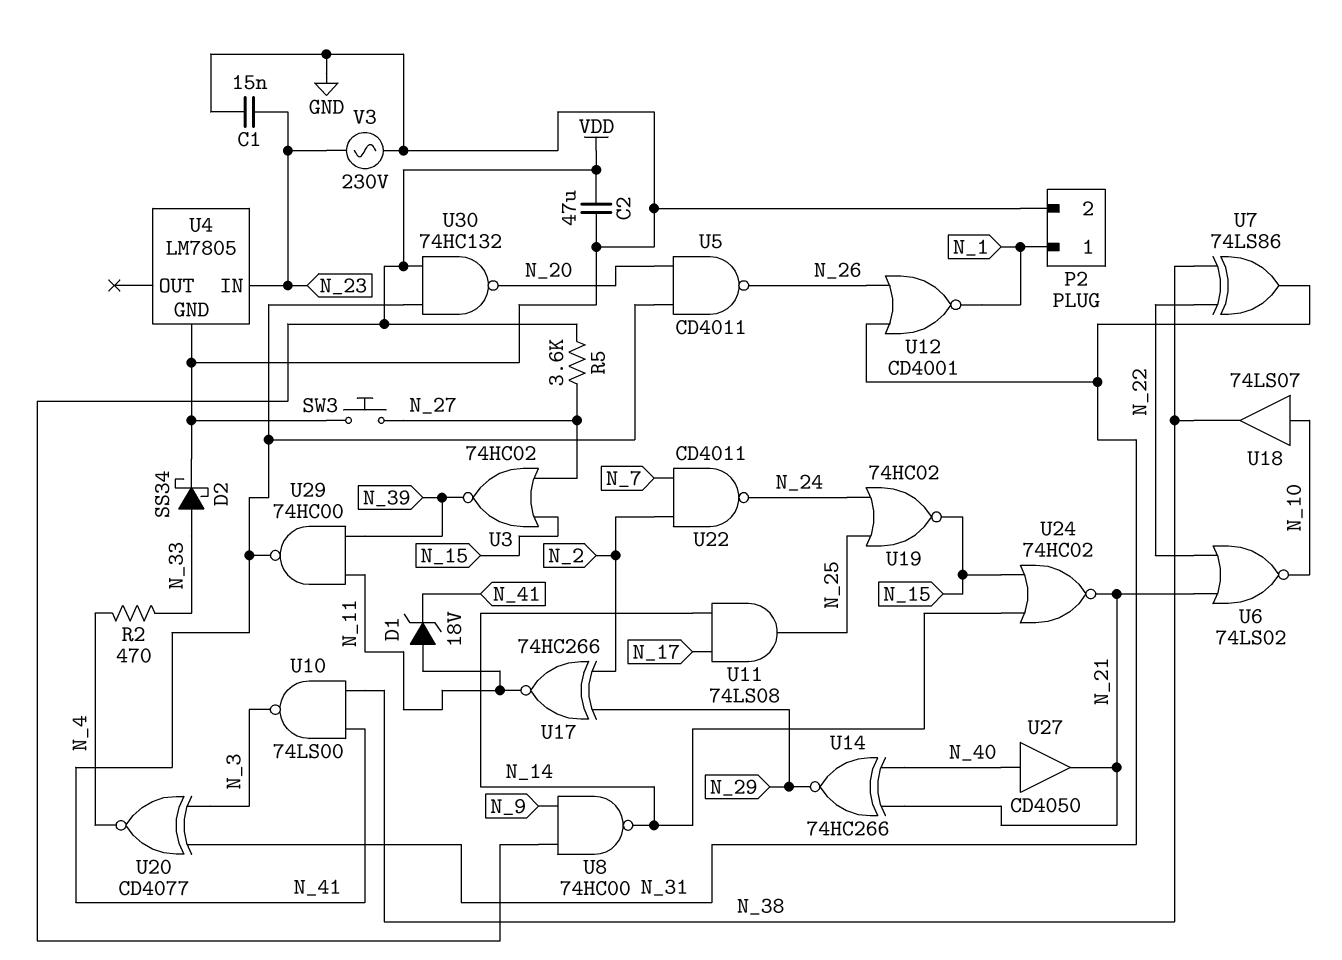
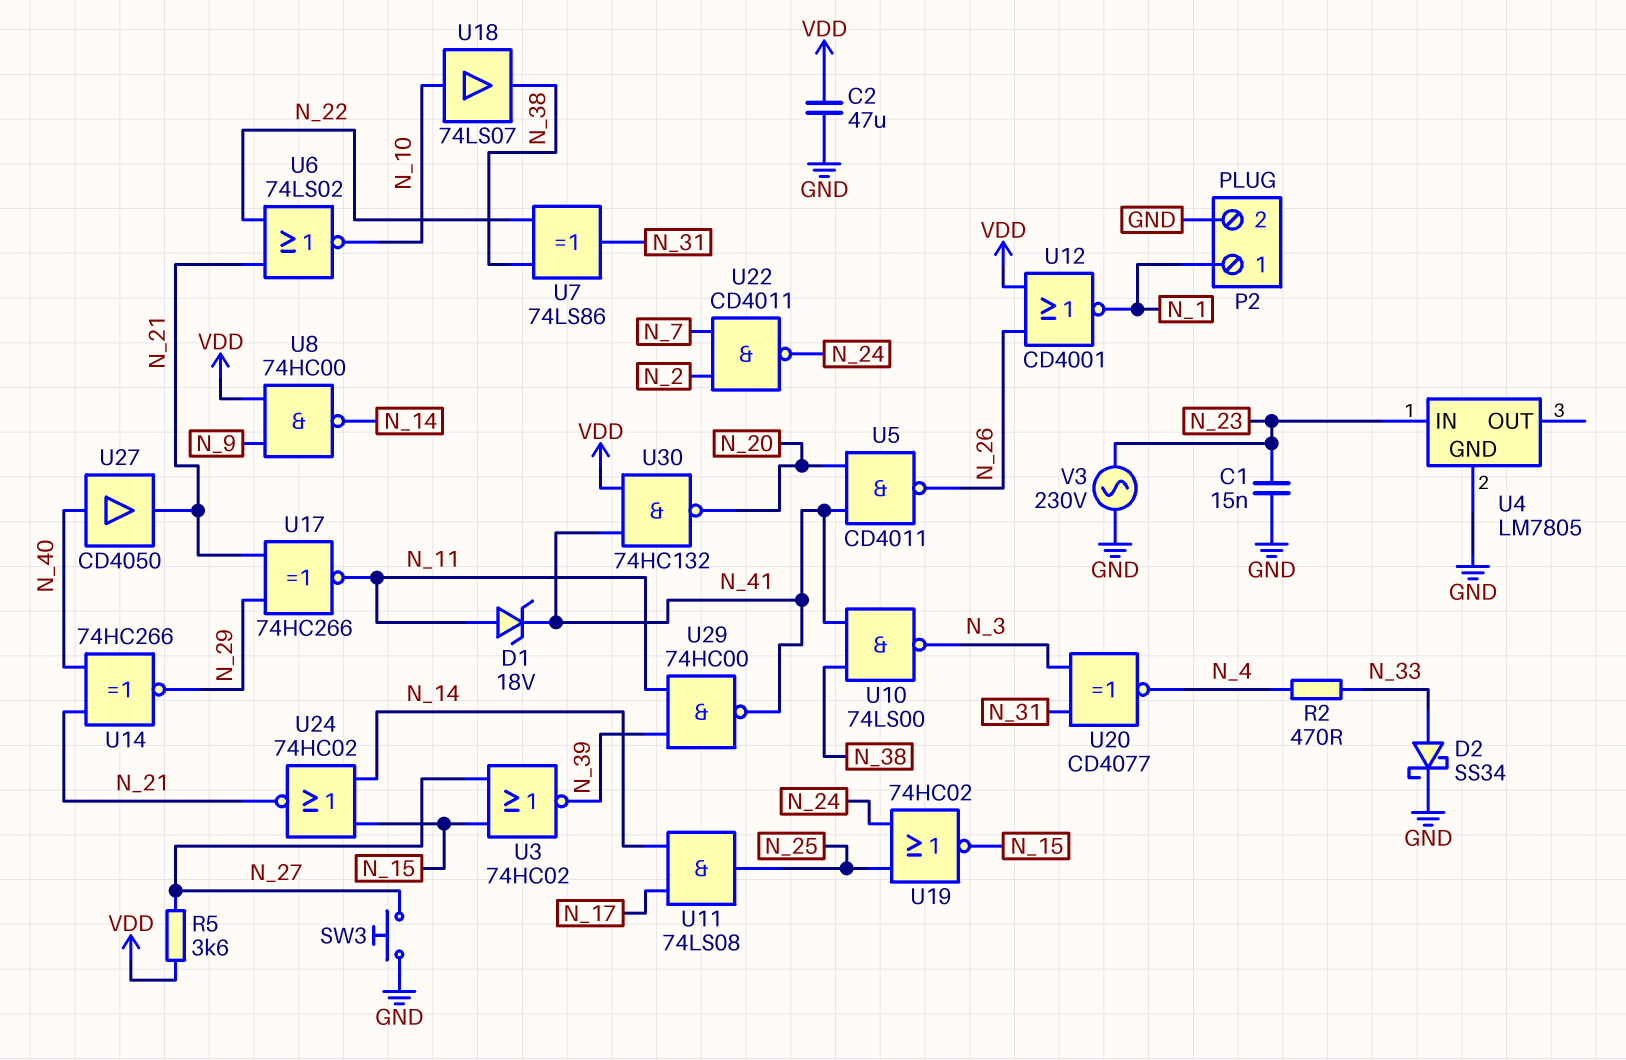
U12: NOR CD4001 (in N_26, in N_31, out N_1) -> NOR CD4001 (in N_26, in VDD, out N_1)
U17: XNOR 74HC266 (in N_2, in N_29, out N_11) -> XNOR 74HC266 (in N_21, in N_29, out N_11)

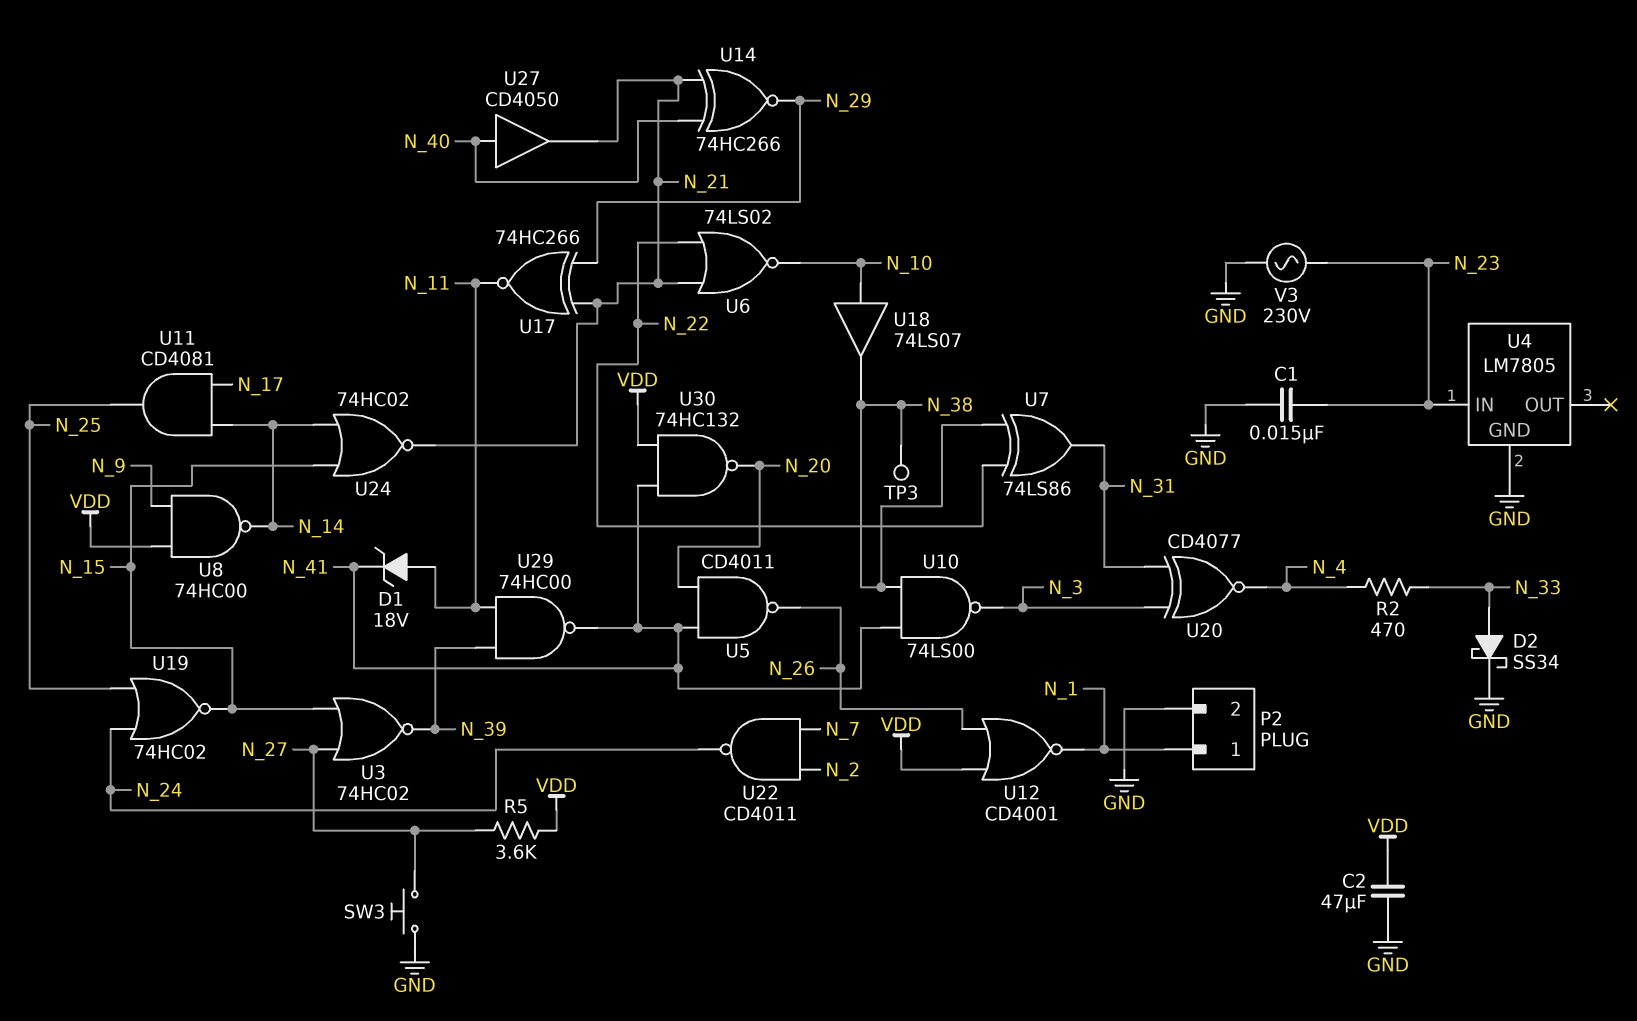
TP3: none -> test point (N_38)
U11: AND 74LS08 (in N_14, in N_17, out N_25) -> AND CD4081 (in N_14, in N_17, out N_25)

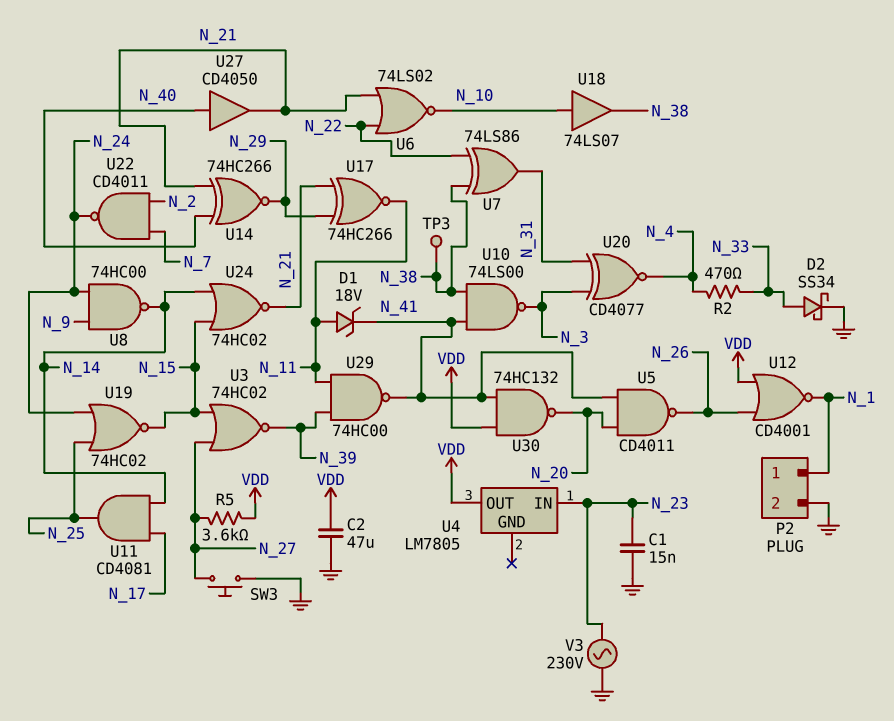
U4 pin GND: GND -> none
U4 pin OUT: none -> VDD
U8: NAND 74HC00 (in N_9, in VDD, out N_14) -> NAND 74HC00 (in N_9, in N_24, out N_14)

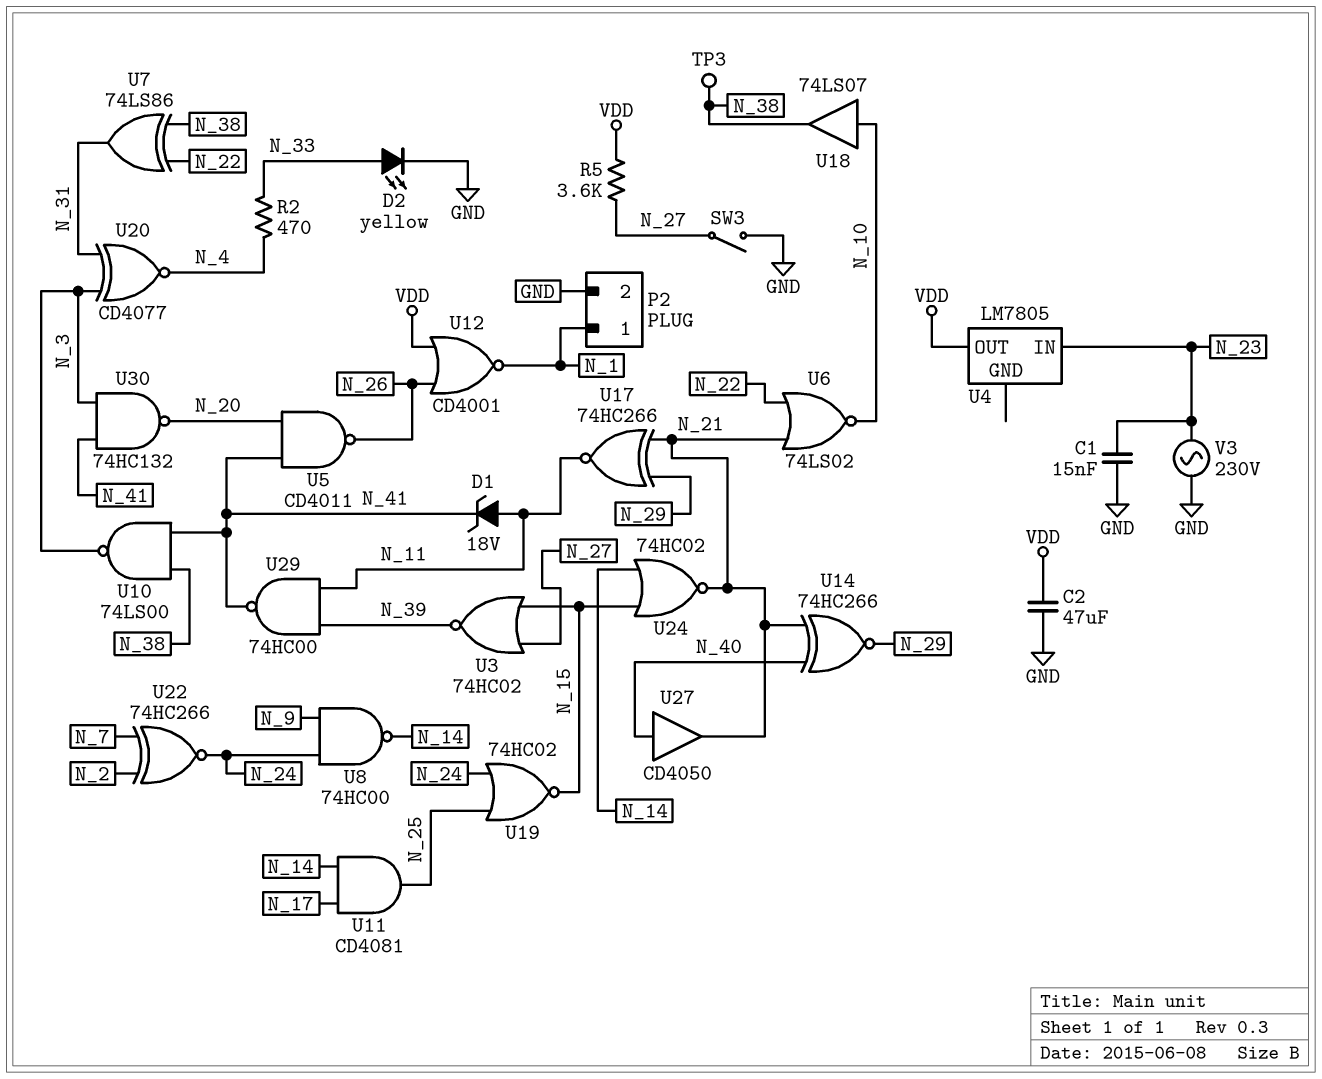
D2: schottky SS34 (A N_33, K GND) -> LED yellow (A N_33, K GND)
SW3: button (GND, N_27) -> switch (GND, N_27)
U22: NAND CD4011 (in N_2, in N_7, out N_24) -> XNOR 74HC266 (in N_2, in N_7, out N_24)
U30: NAND 74HC132 (in N_41, in VDD, out N_20) -> NAND 74HC132 (in N_3, in N_41, out N_20)

